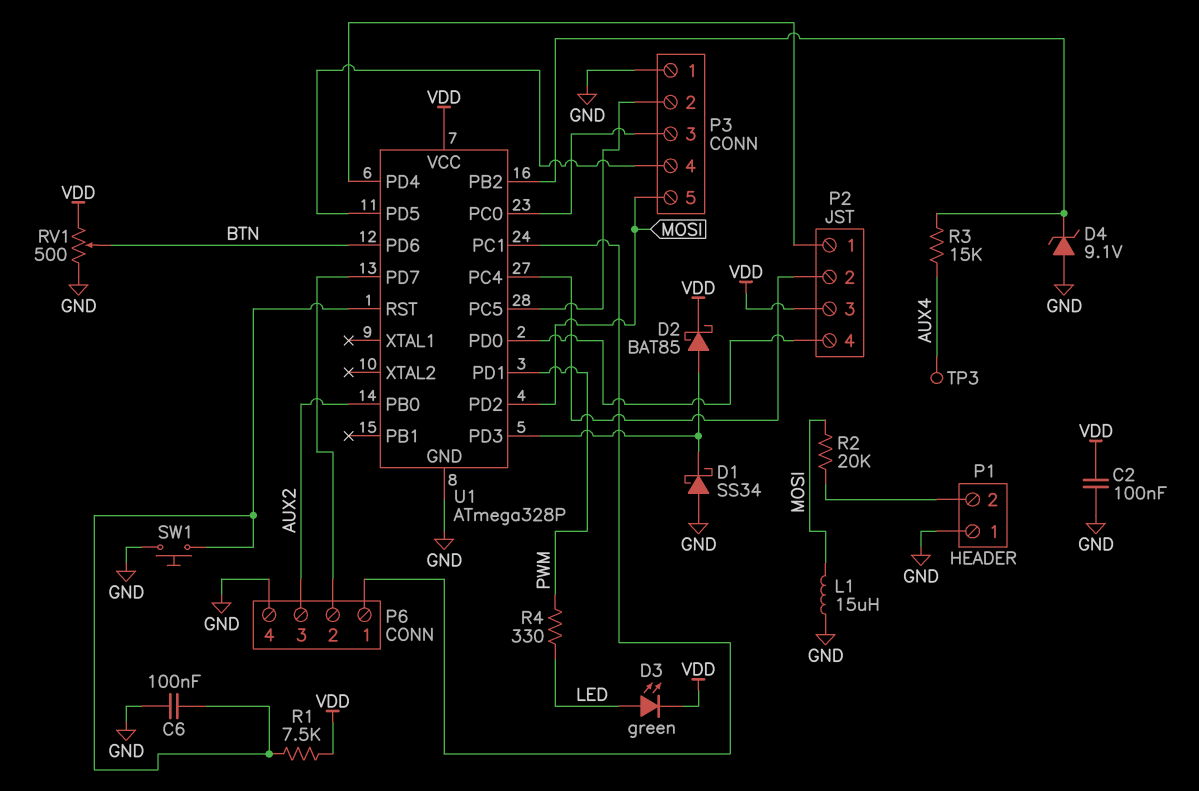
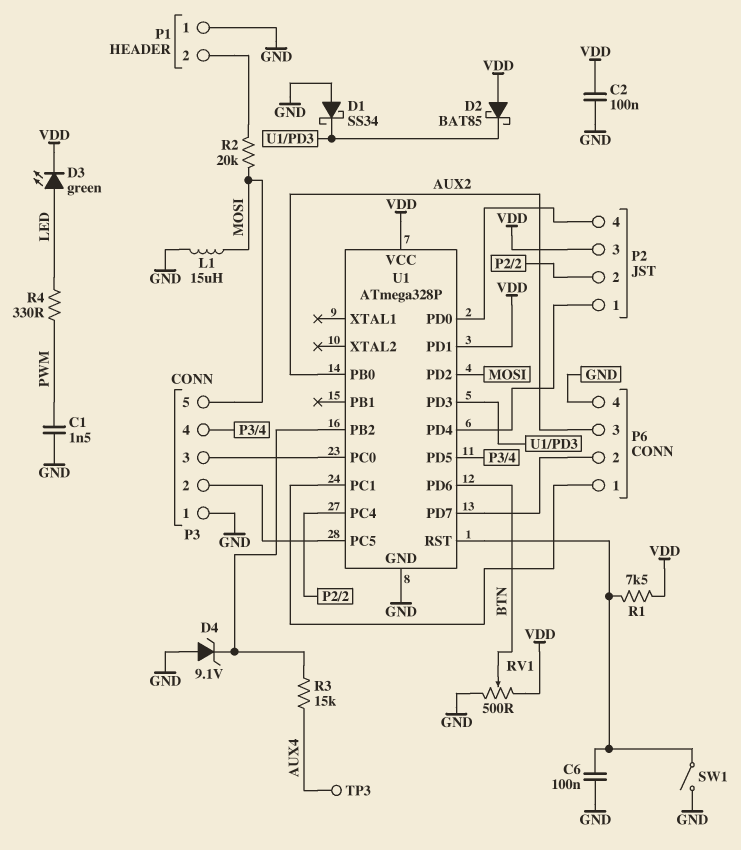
C1: none -> 1.5nF (GND, PWM)
D2: schottky BAT85 (A U1/PD3, K VDD) -> schottky BAT85 (A VDD, K U1/PD3)
SW1: button (GND, U1/RST) -> switch (GND, U1/RST)
U1 pin PD1: PWM -> VDD

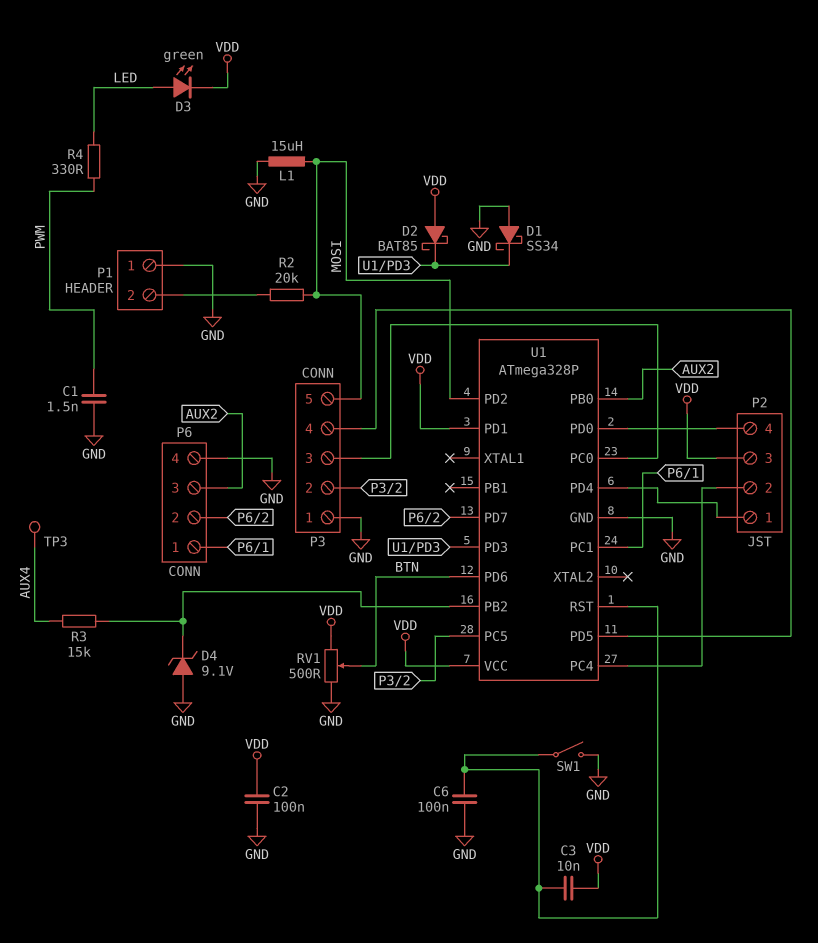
C3: none -> 10nF (U1/RST, VDD)
R1: 7.5k (U1/RST, VDD) -> none

